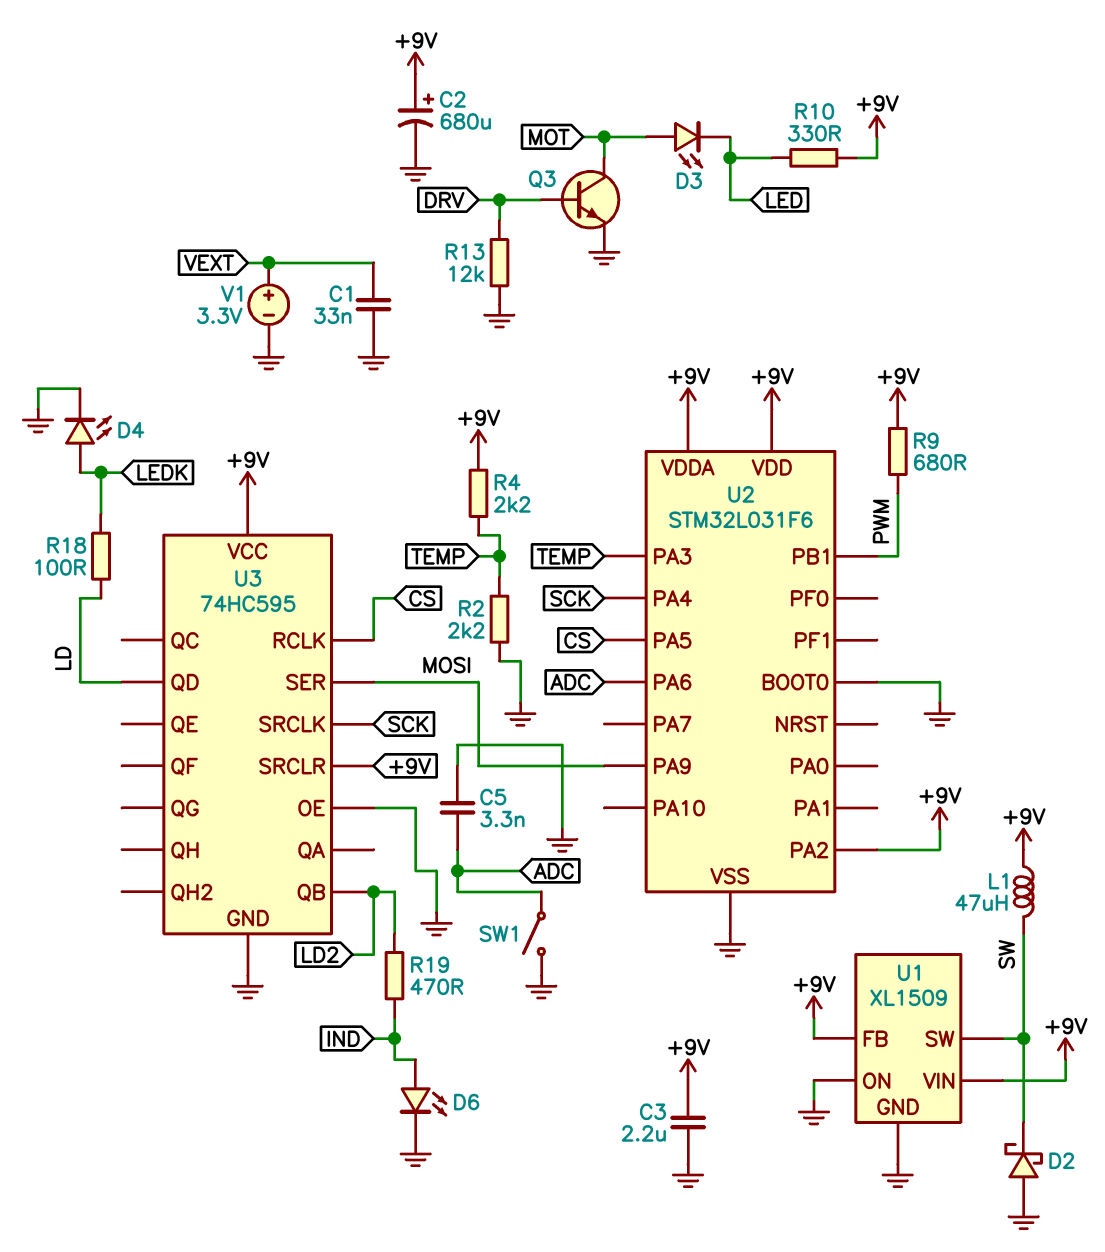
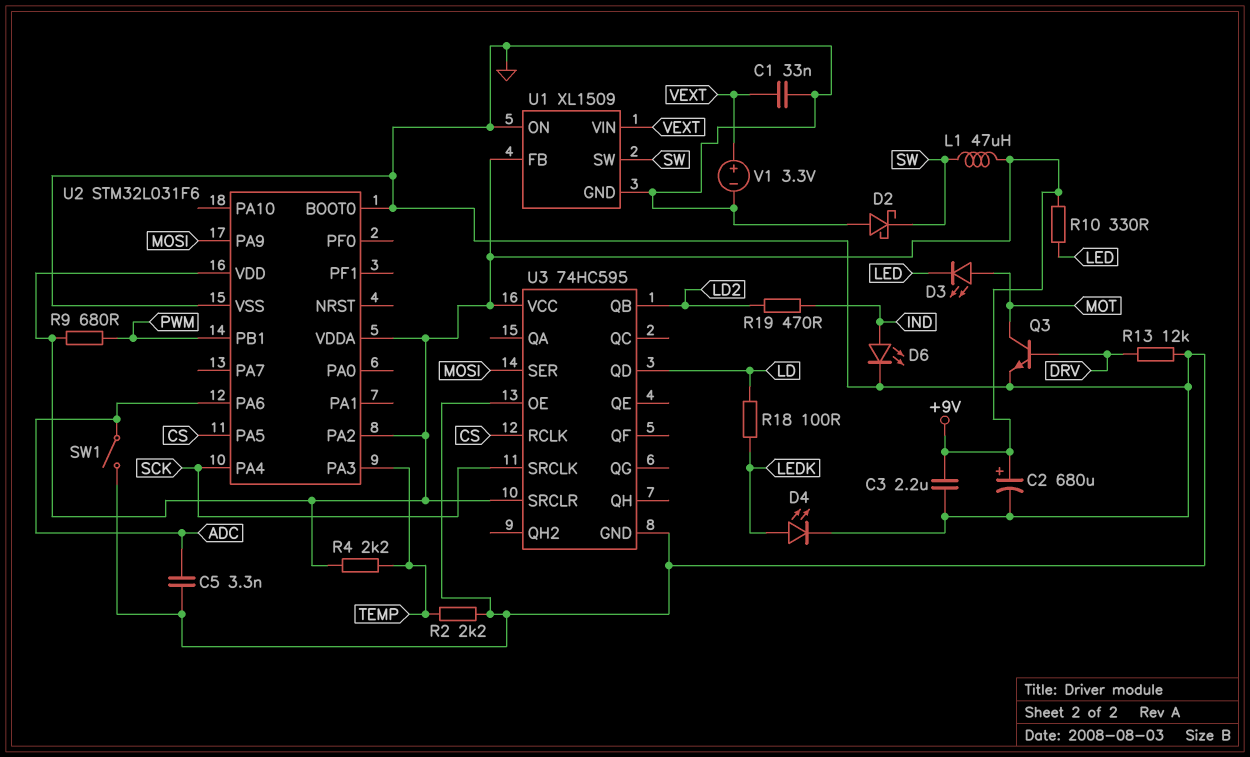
U1 pin VIN: +9V -> VEXT

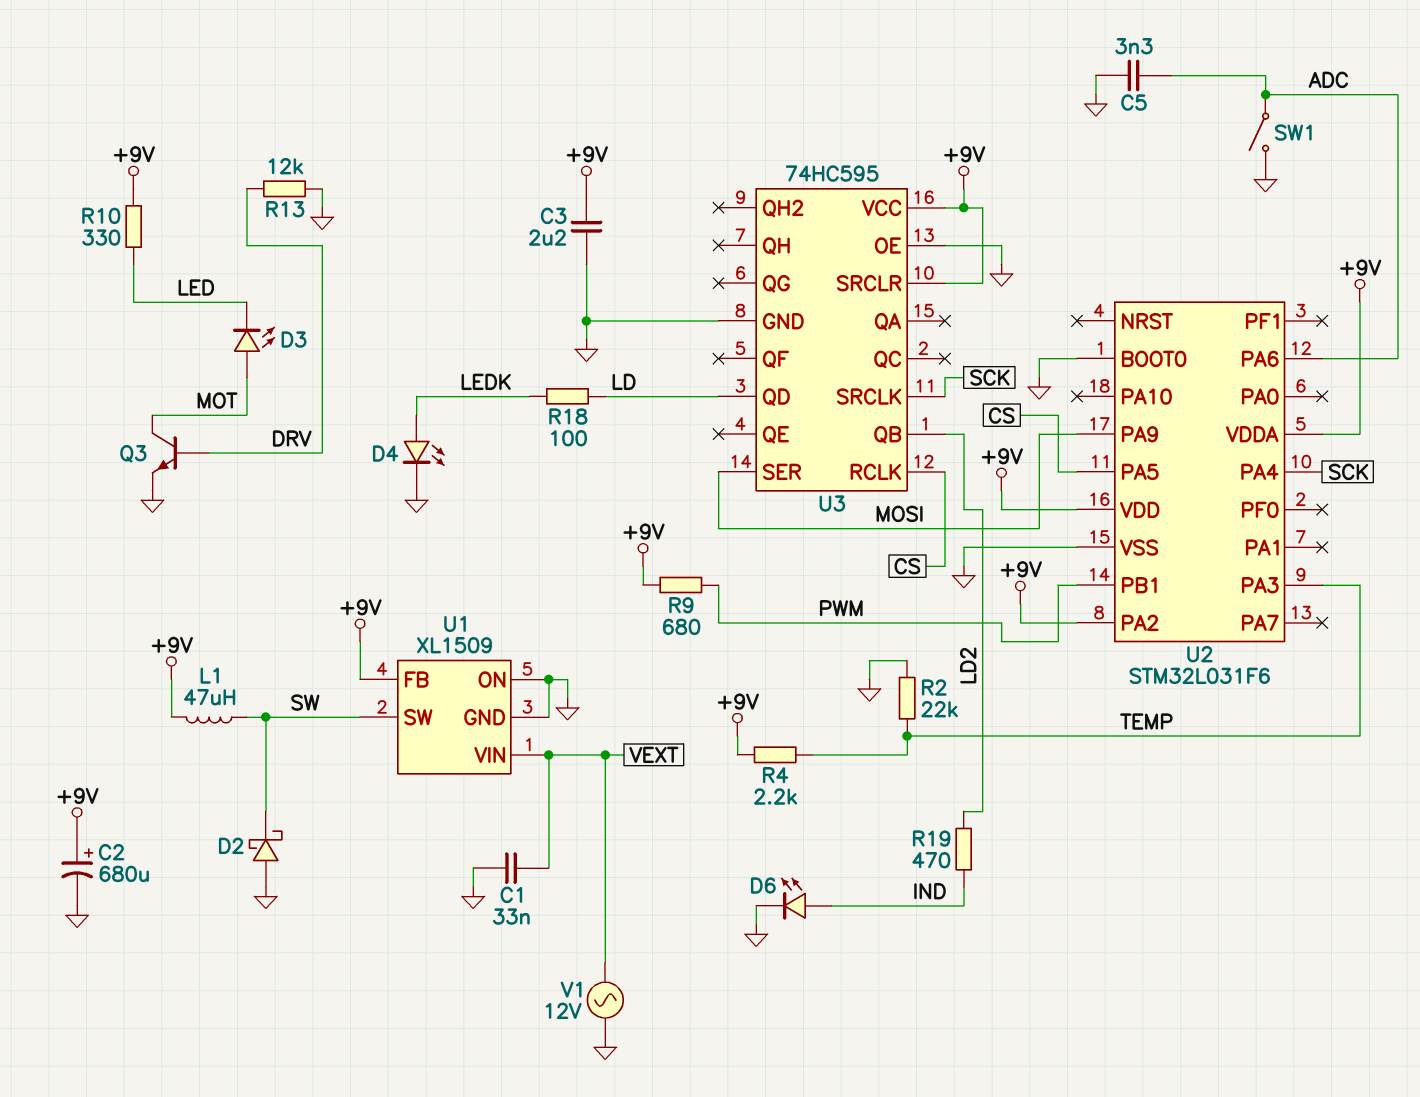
R2: 2.2k (GND, TEMP) -> 22k (GND, TEMP)
V1: 3.3V (plus VEXT, minus GND) -> AC 12V (GND, VEXT)

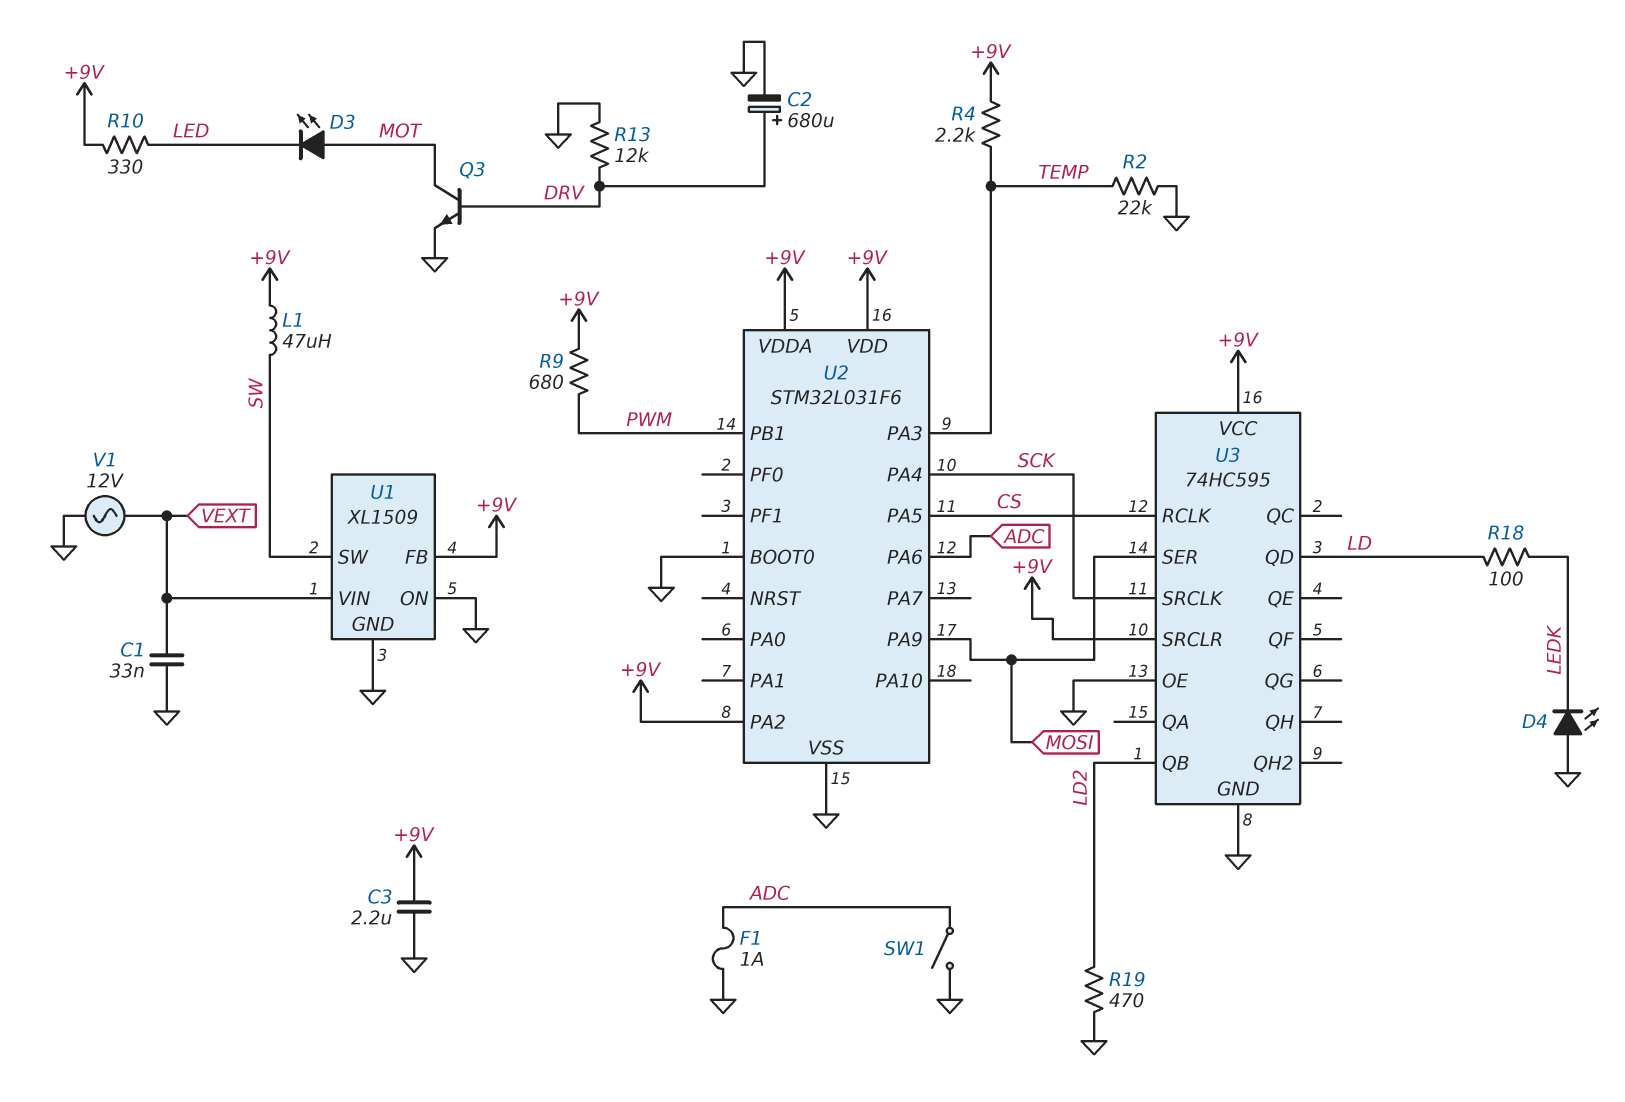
C2: 680uF (plus +9V, minus GND) -> 680uF (plus DRV, minus GND)
C5: 3.3nF (ADC, GND) -> none
D2: schottky (A GND, K SW) -> none
D4: LED (A LEDK, K GND) -> LED (A GND, K LEDK)
D6: LED (A IND, K GND) -> none
F1: none -> 1A (ADC, GND)
R19: 470 (IND, LD2) -> 470 (GND, LD2)

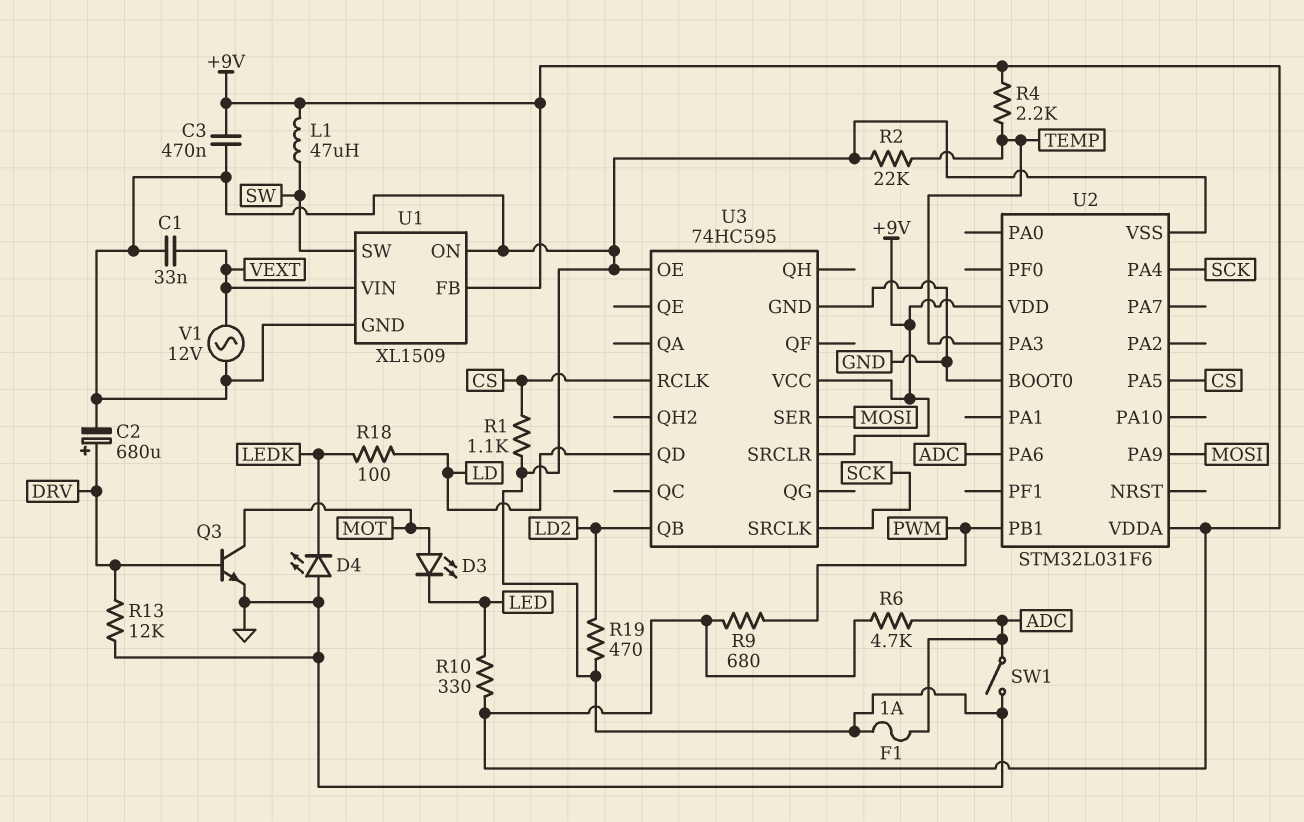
C3: 2.2uF (+9V, GND) -> 470nF (+9V, GND)
R1: none -> 1.1k (CS, GND)
R6: none -> 4.7k (+9V, ADC)
U2 pin PA2: +9V -> none

